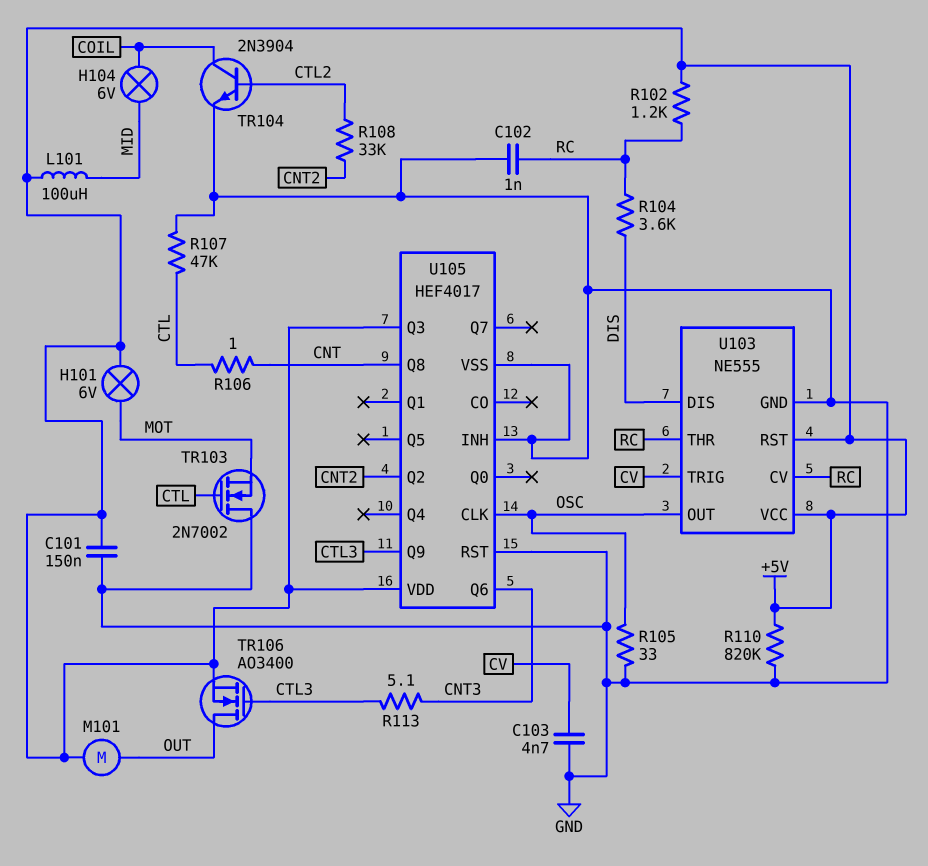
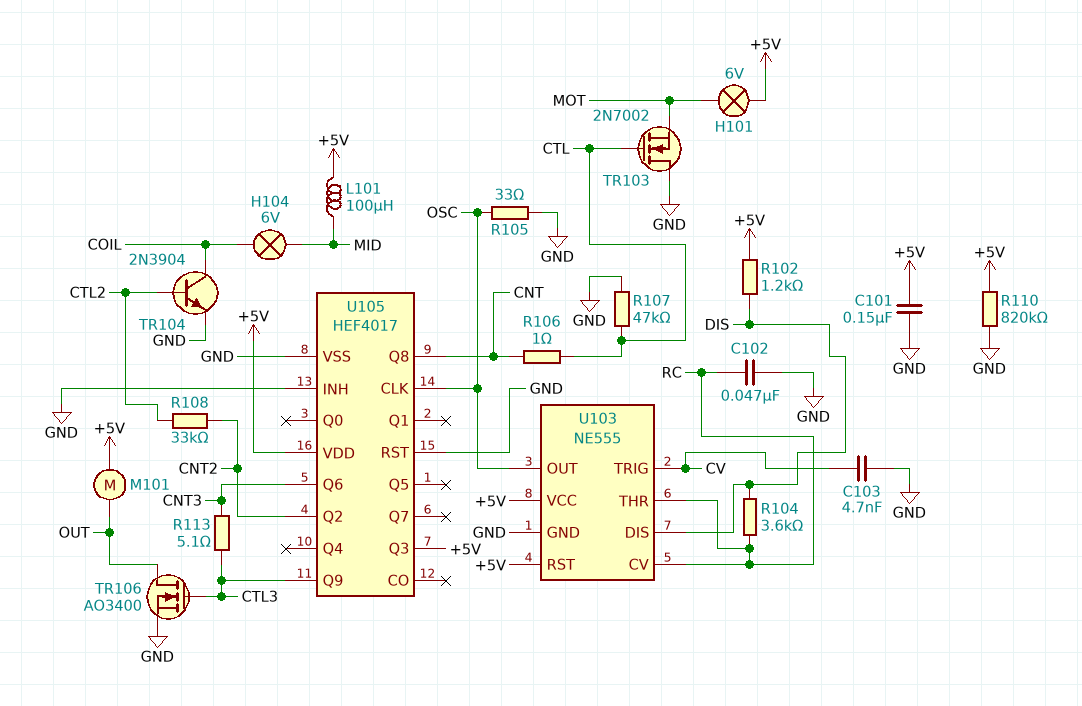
C102: 1nF (GND, RC) -> 47nF (GND, RC)
R102: 1.2k (+5V, RC) -> 1.2k (+5V, DIS)
TR106: NMOS AO3400 (G CTL3, D OUT, S +5V) -> NMOS AO3400 (G CTL3, D OUT, S GND)

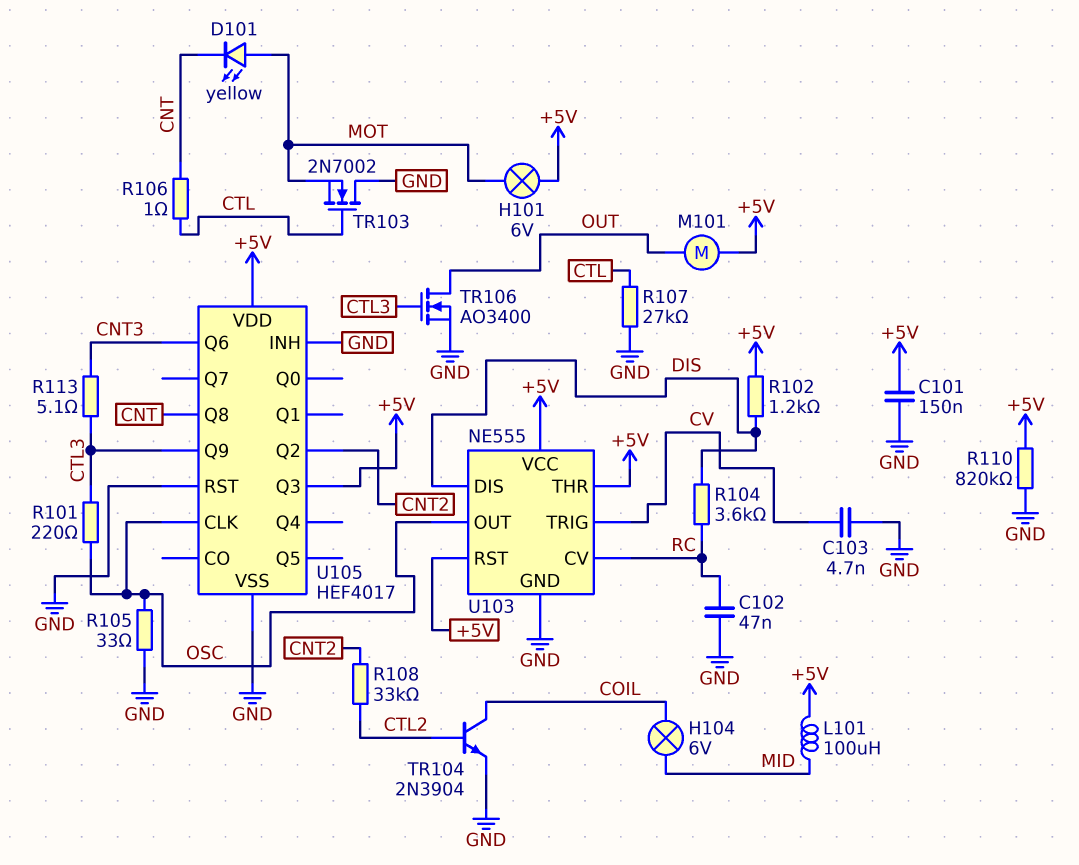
D101: none -> LED yellow (A MOT, K CNT)
R101: none -> 220 (CTL3, OSC)
R107: 47k (CTL, GND) -> 27k (CTL, GND)
U103 pin THR: RC -> +5V

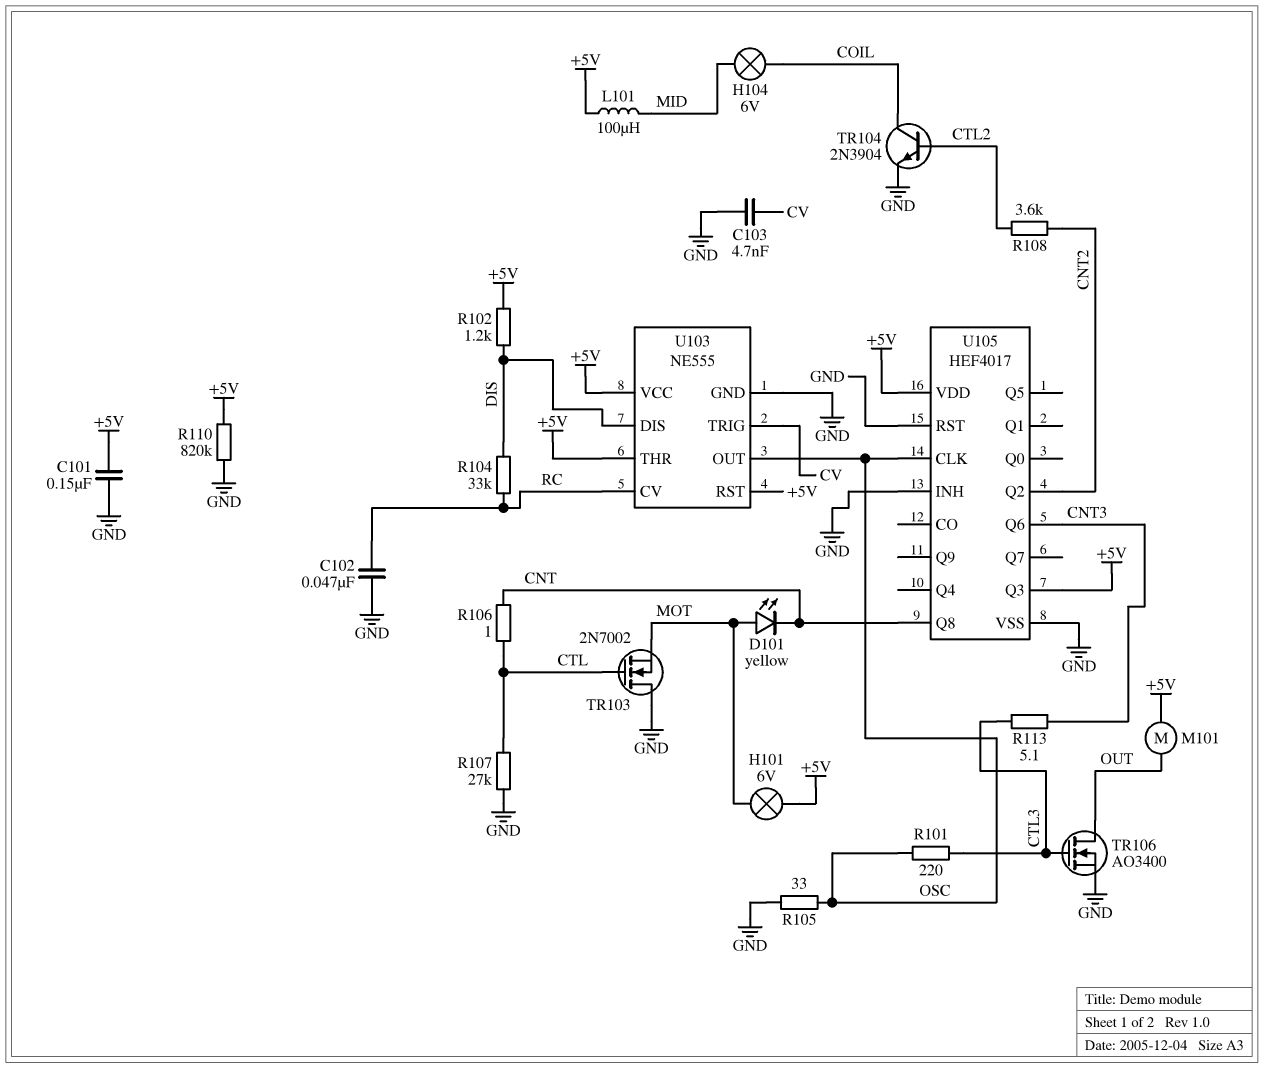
R104: 3.6k (DIS, RC) -> 33k (DIS, RC)
R108: 33k (CNT2, CTL2) -> 3.6k (CNT2, CTL2)
U105 pin Q9: CTL3 -> none

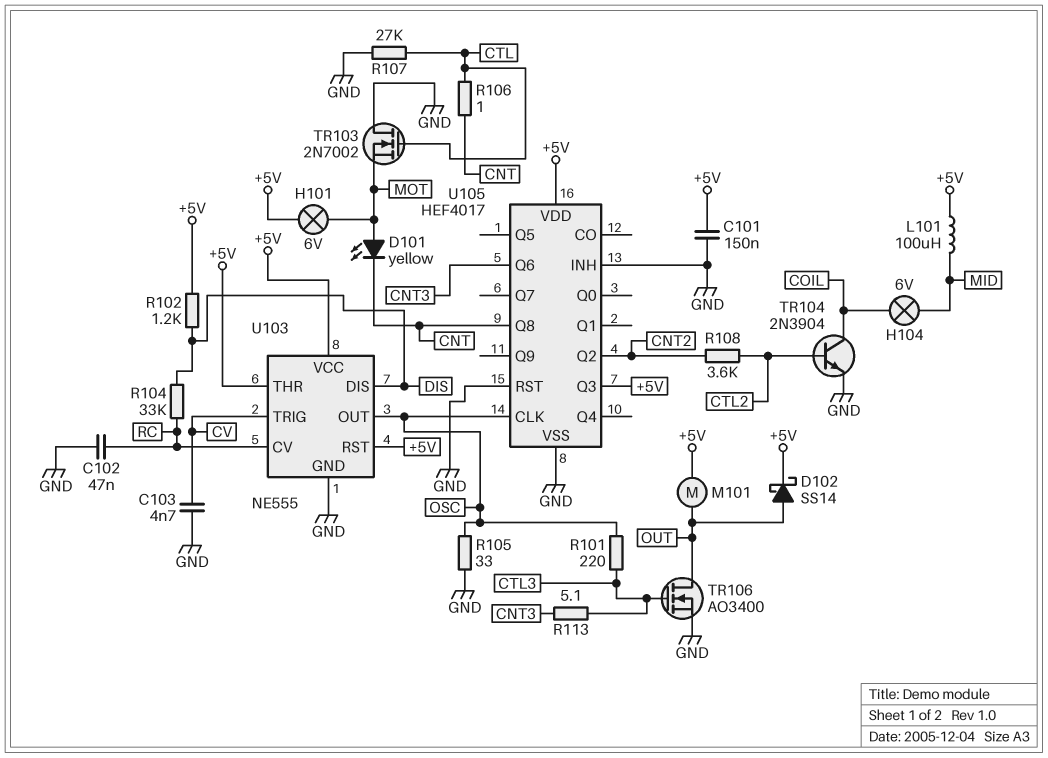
D102: none -> schottky SS14 (A OUT, K +5V)
R110: 820k (+5V, GND) -> none

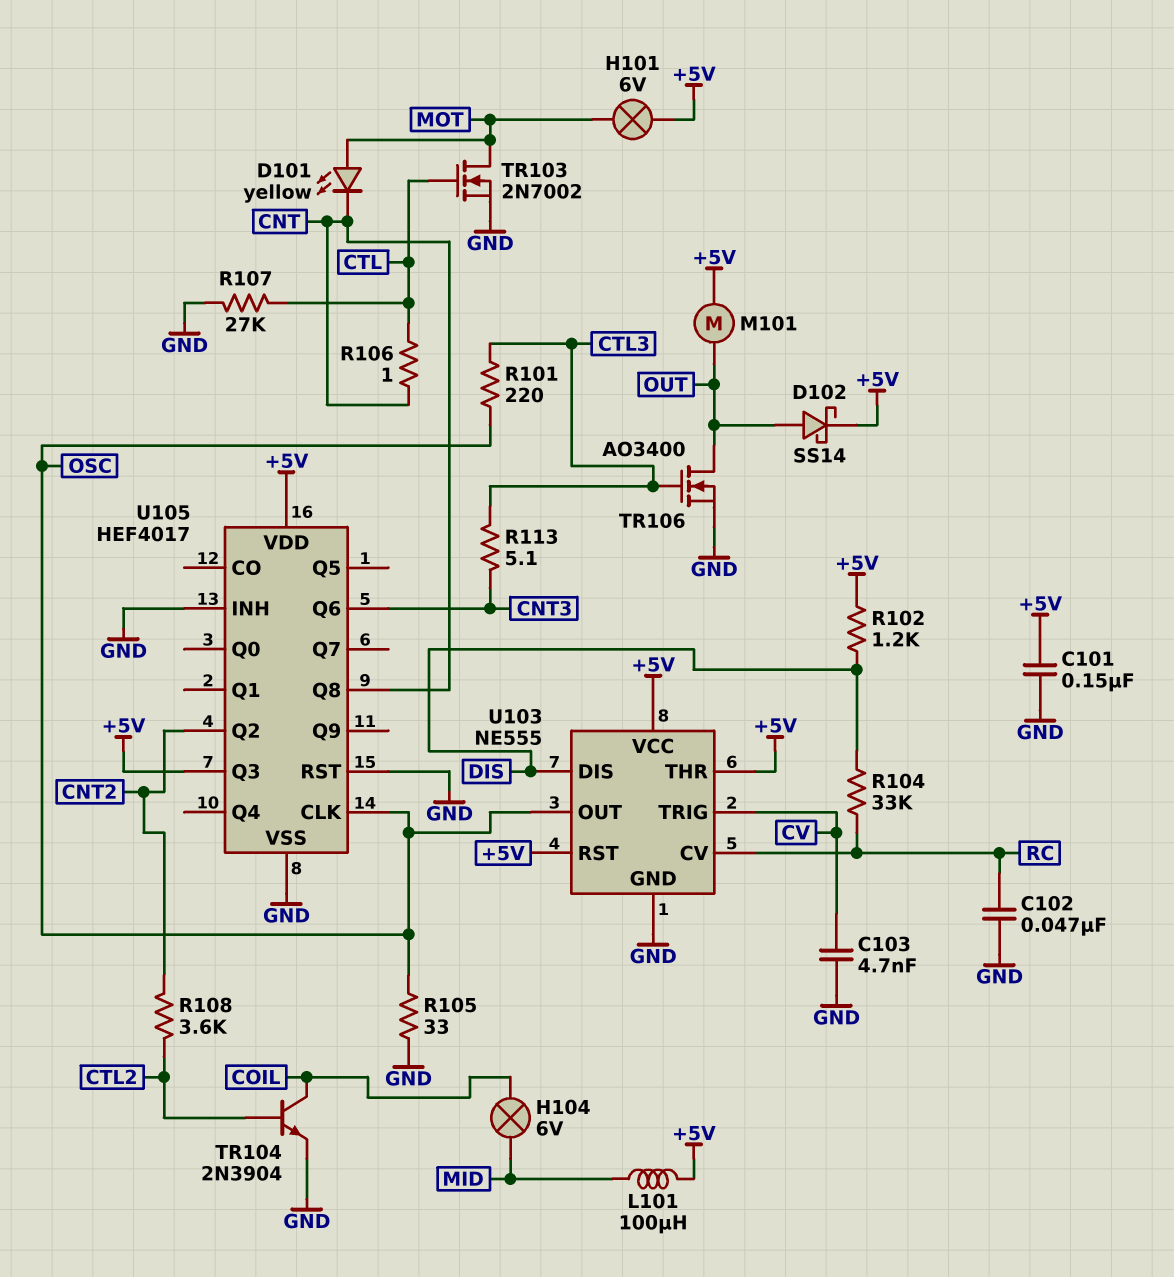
TR103: NMOS 2N7002 (G CTL, D GND, S MOT) -> NMOS 2N7002 (G CTL, D MOT, S GND)

